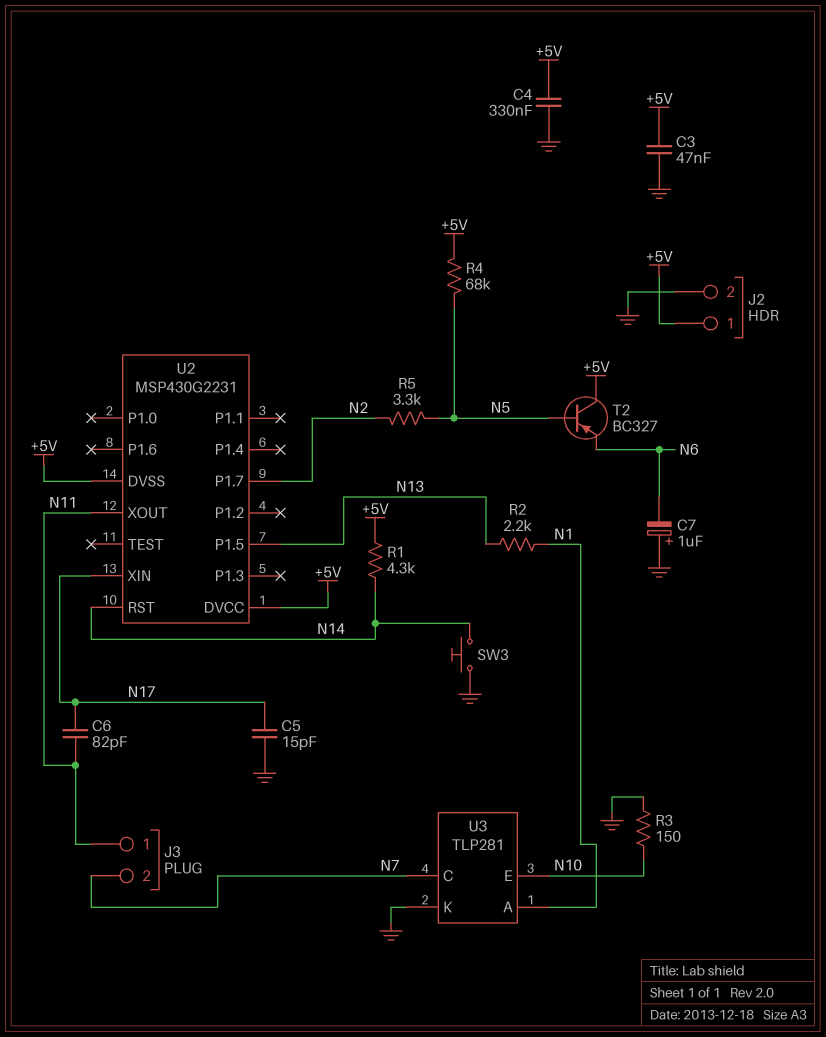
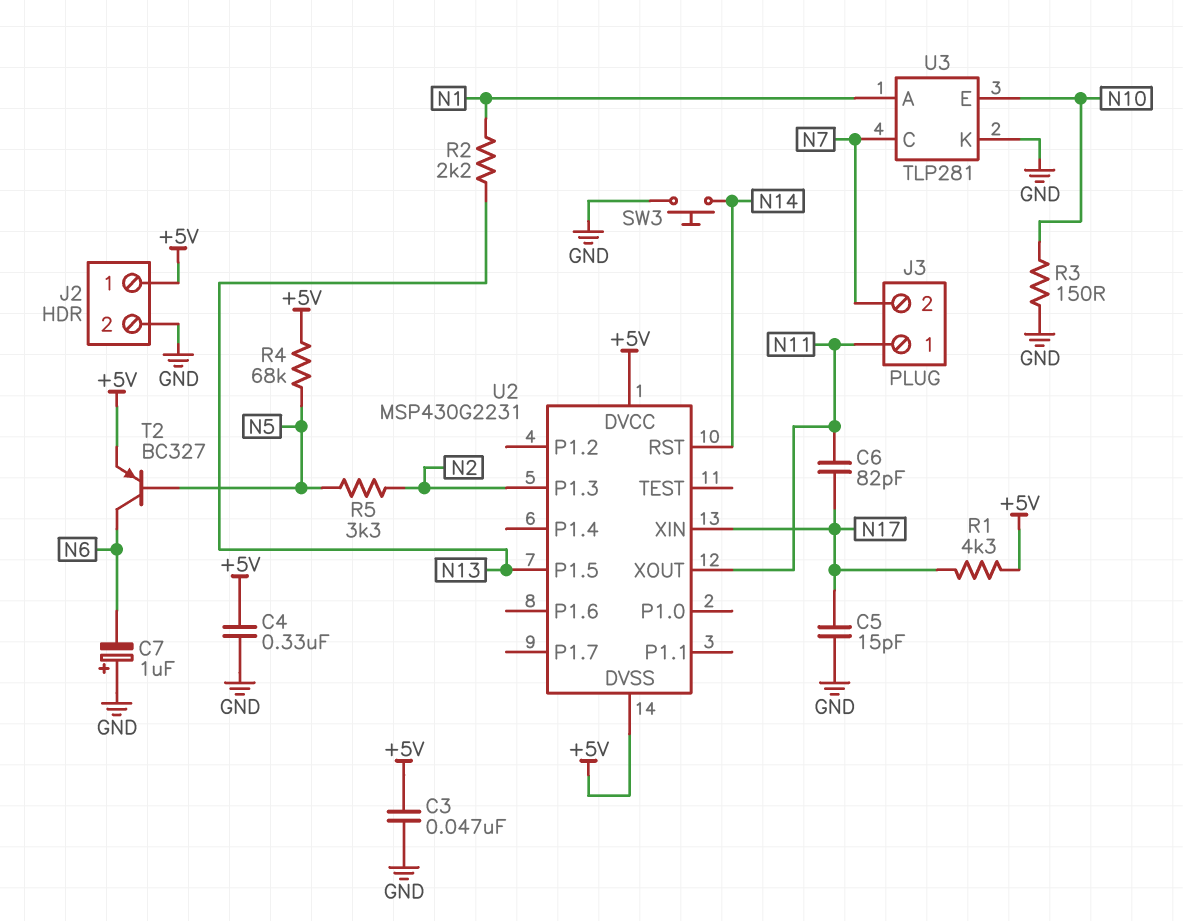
R1: 4.3k (+5V, N14) -> 4.3k (+5V, N17)
T2: PNP BC327 (B N5, C +5V, E N6) -> PNP BC327 (B N5, C N6, E +5V)
U2 pin P1.3: none -> N2
U2 pin P1.7: N2 -> none

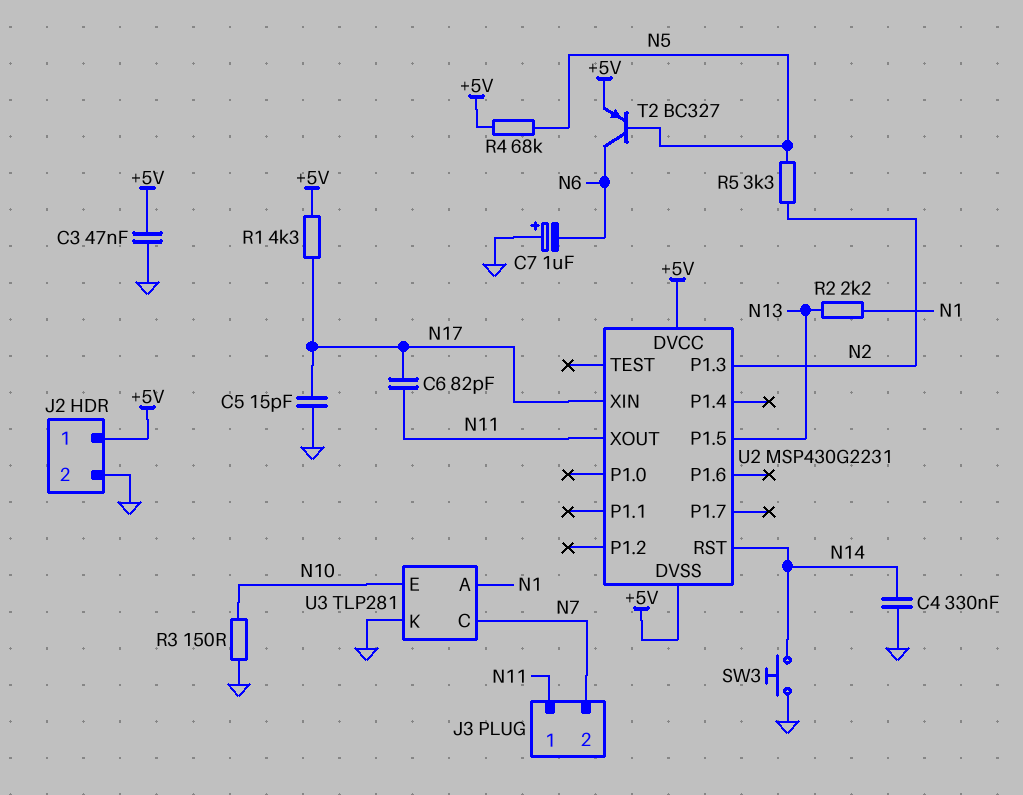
C4: 330nF (+5V, GND) -> 330nF (GND, N14)

